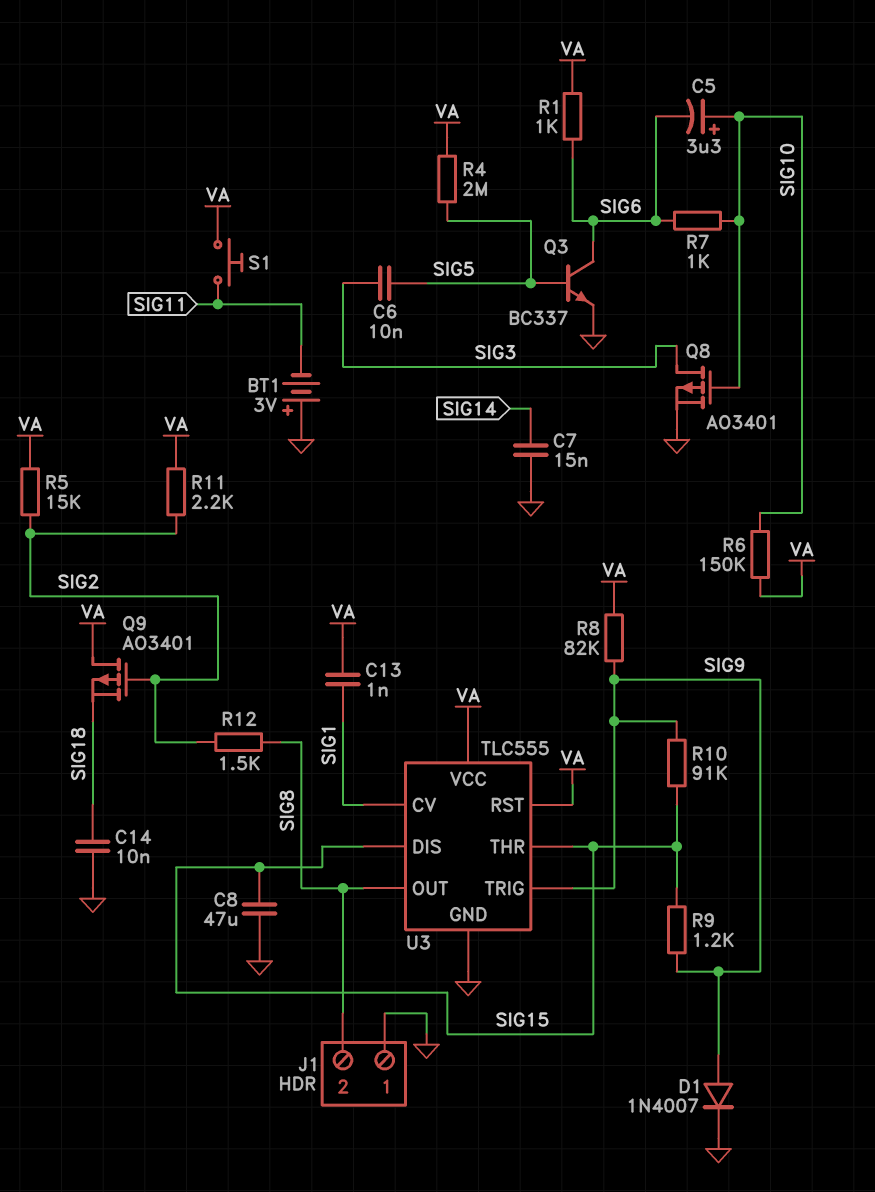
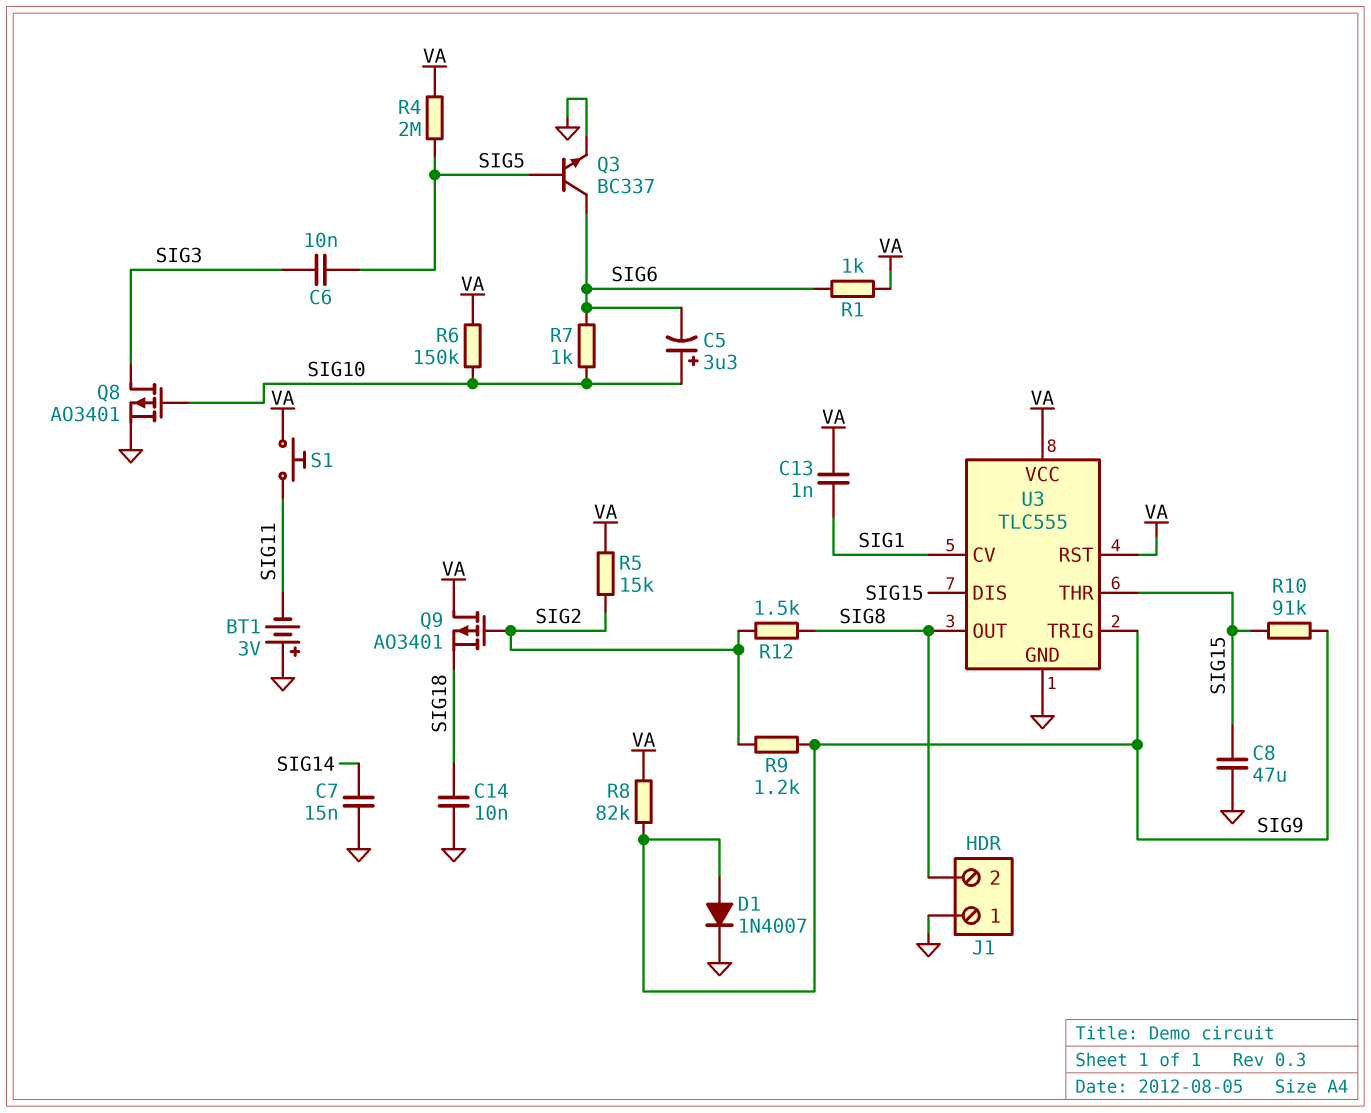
R9: 1.2k (SIG9, SIG15) -> 1.2k (SIG2, SIG9)
R11: 2.2k (SIG2, VA) -> none

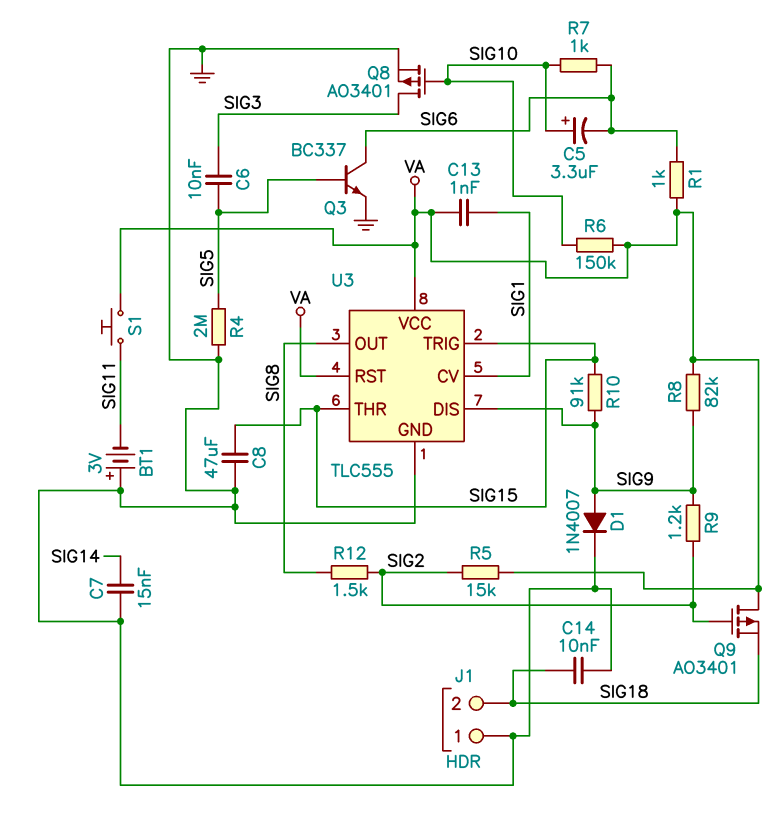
J1 pin 2: SIG8 -> SIG18
R4: 2M (SIG5, VA) -> 2M (GND, SIG5)
U3 pin DIS: SIG15 -> SIG9
U3 pin TRIG: SIG9 -> SIG15

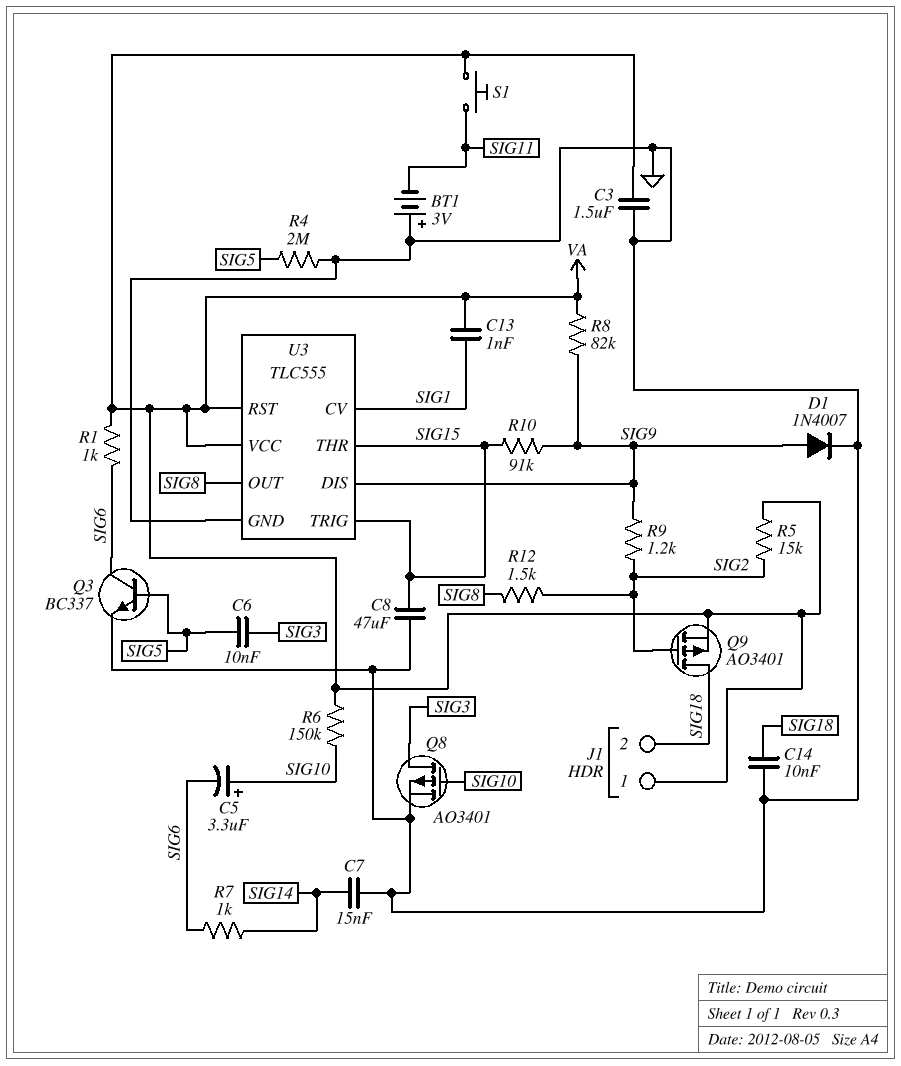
C3: none -> 1.5uF (GND, VA)
J1 pin 1: GND -> VA
Q9: PMOS AO3401 (G SIG2, D VA, S SIG18) -> PMOS AO3401 (G SIG2, D SIG18, S VA)
R7: 1k (SIG6, SIG10) -> 1k (SIG6, SIG14)

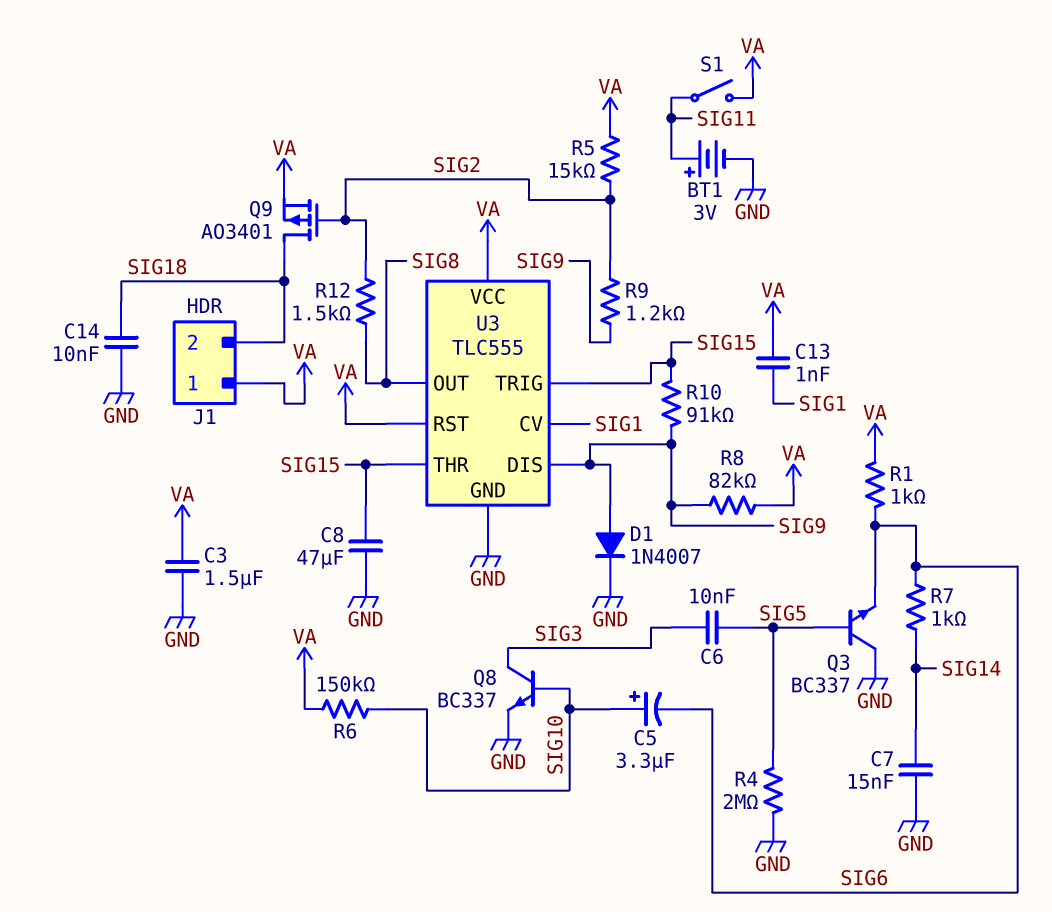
BT1: 3V (plus GND, minus SIG11) -> 3V (plus SIG11, minus GND)
Q3: NPN BC337 (B SIG5, C SIG6, E GND) -> NPN BC337 (B SIG5, C GND, E SIG6)
Q8: PMOS AO3401 (G SIG10, D SIG3, S GND) -> NPN BC337 (B SIG10, C SIG3, E GND)
S1: button (SIG11, VA) -> switch (SIG11, VA)

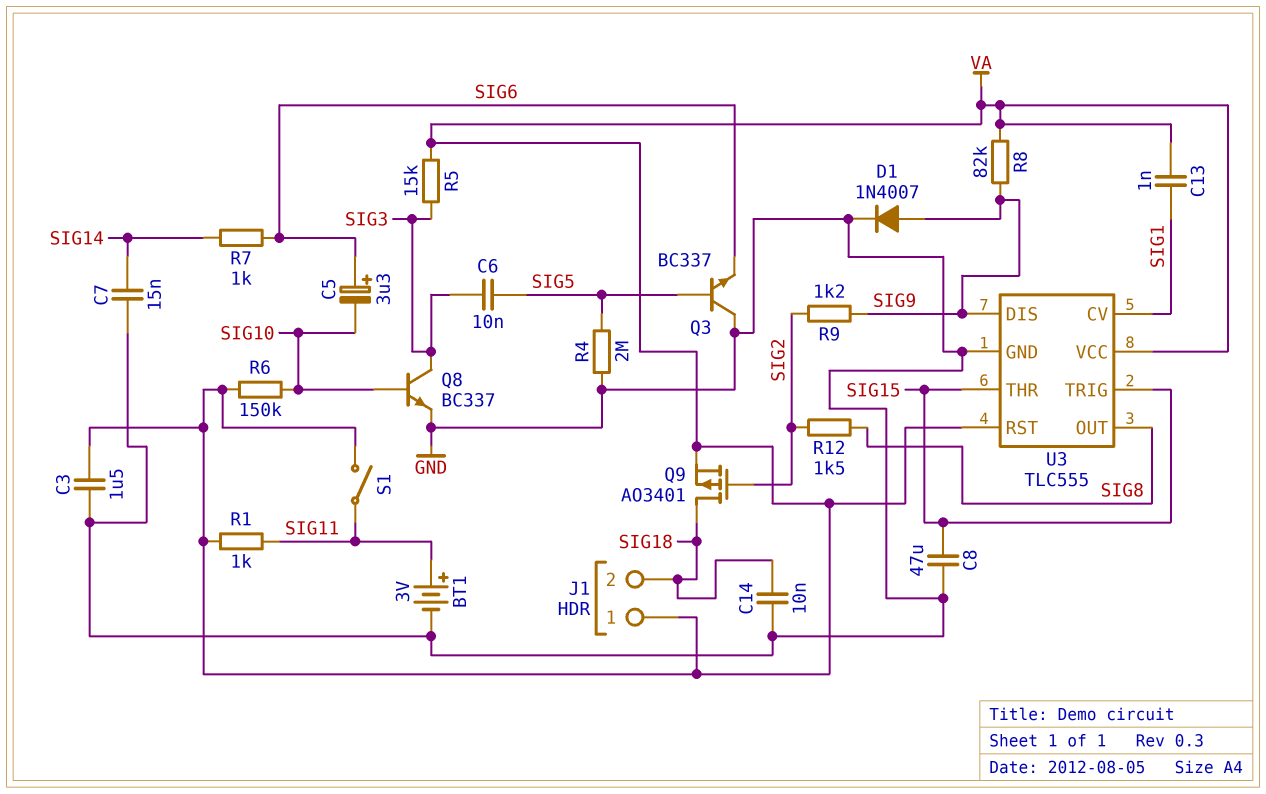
C5: 3.3uF (plus SIG10, minus SIG6) -> 3.3uF (plus SIG6, minus SIG10)
R1: 1k (SIG6, VA) -> 1k (SIG11, VA)
R5: 15k (SIG2, VA) -> 15k (SIG3, VA)
R10: 91k (SIG9, SIG15) -> none

